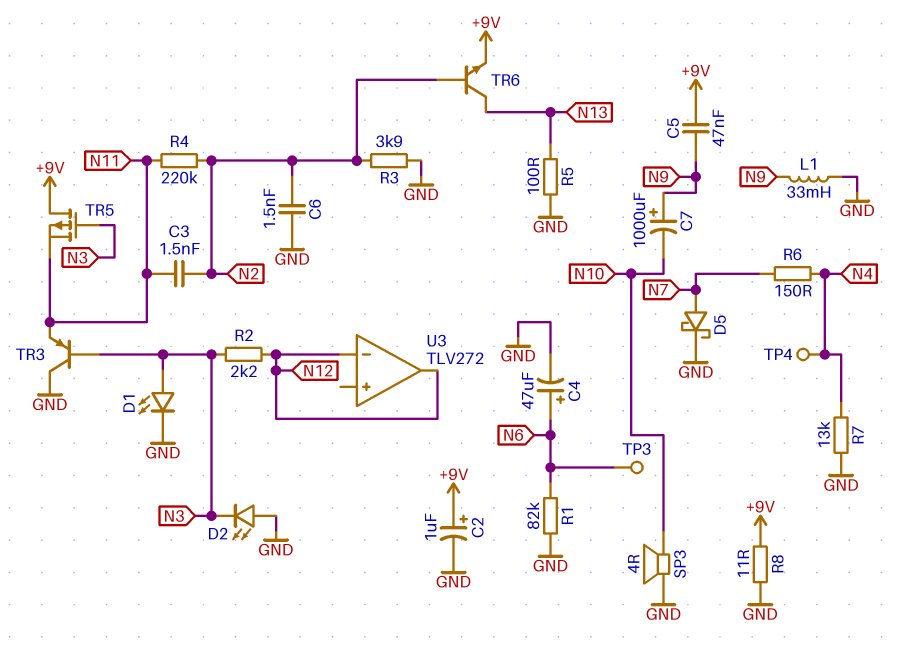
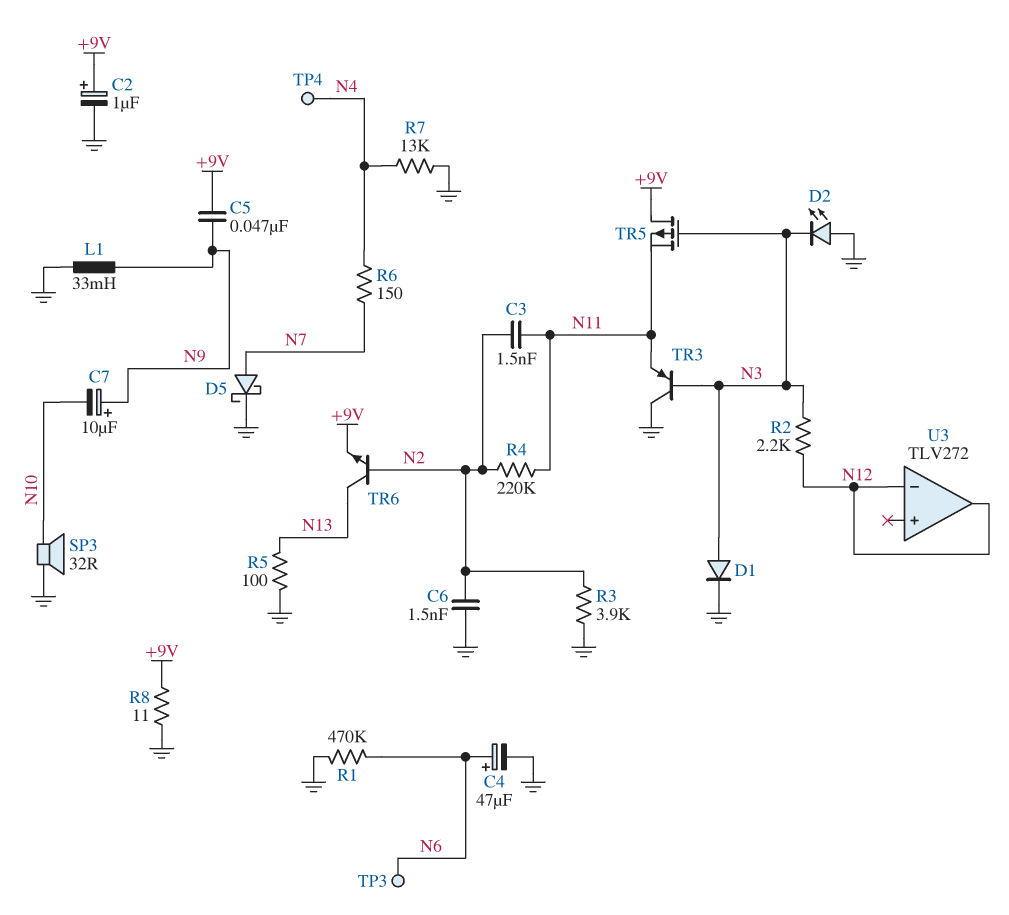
C7: 1000uF (plus N9, minus N10) -> 10uF (plus N9, minus N10)
D1: LED (A N3, K GND) -> diode (A N3, K GND)
R1: 82k (GND, N6) -> 470k (GND, N6)
SP3: speaker 4R (GND, N10) -> speaker 32R (GND, N10)

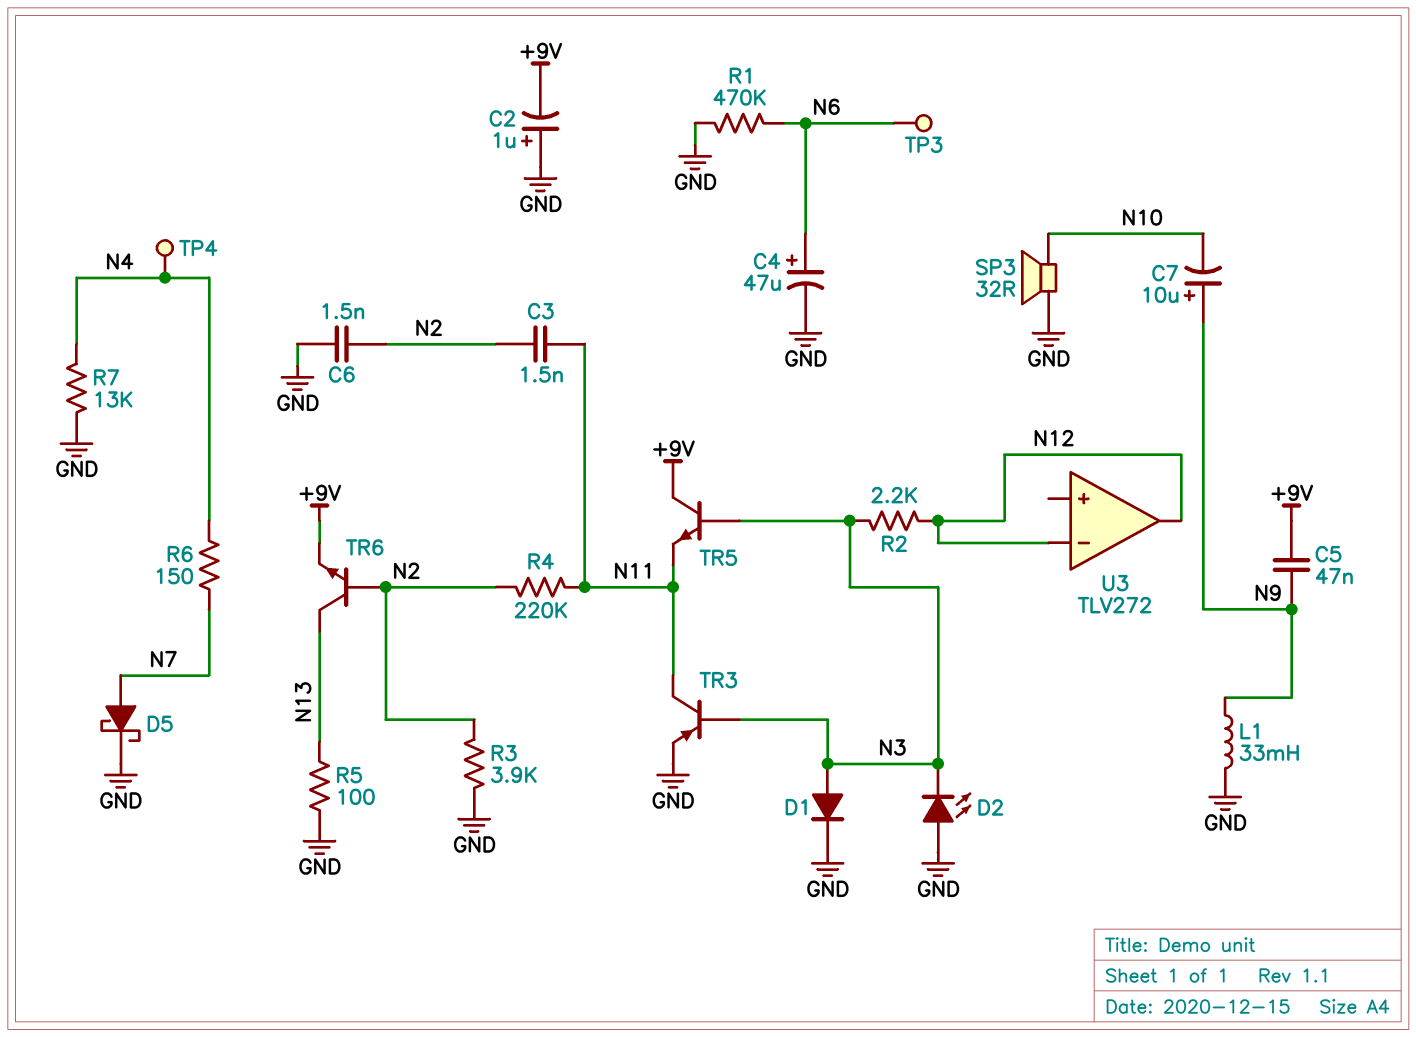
C2: 1uF (plus +9V, minus GND) -> 1uF (plus GND, minus +9V)
R8: 11 (+9V, GND) -> none
TR3: PNP (B N3, C GND, E N11) -> PNP (B N3, C N11, E GND)
TR5: PMOS (G N3, D +9V, S N11) -> NPN (B N3, C +9V, E N11)

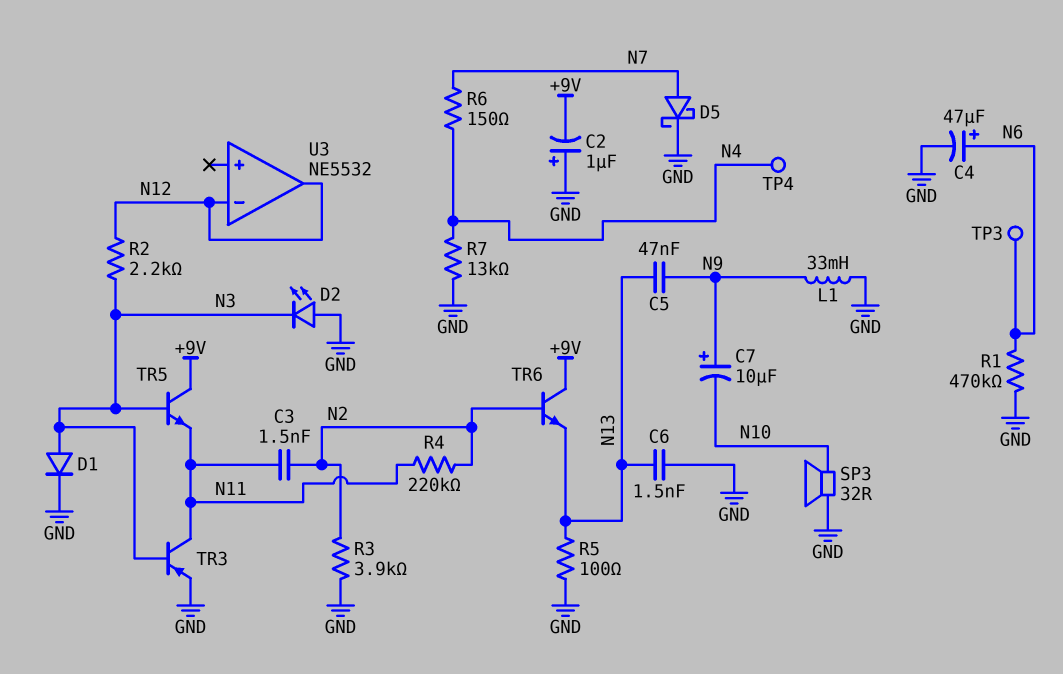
C5: 47nF (+9V, N9) -> 47nF (N9, N13)
C6: 1.5nF (GND, N2) -> 1.5nF (GND, N13)
TR6: NPN (B N2, C N13, E +9V) -> NPN (B N2, C +9V, E N13)
U3: TLV272 -> NE5532

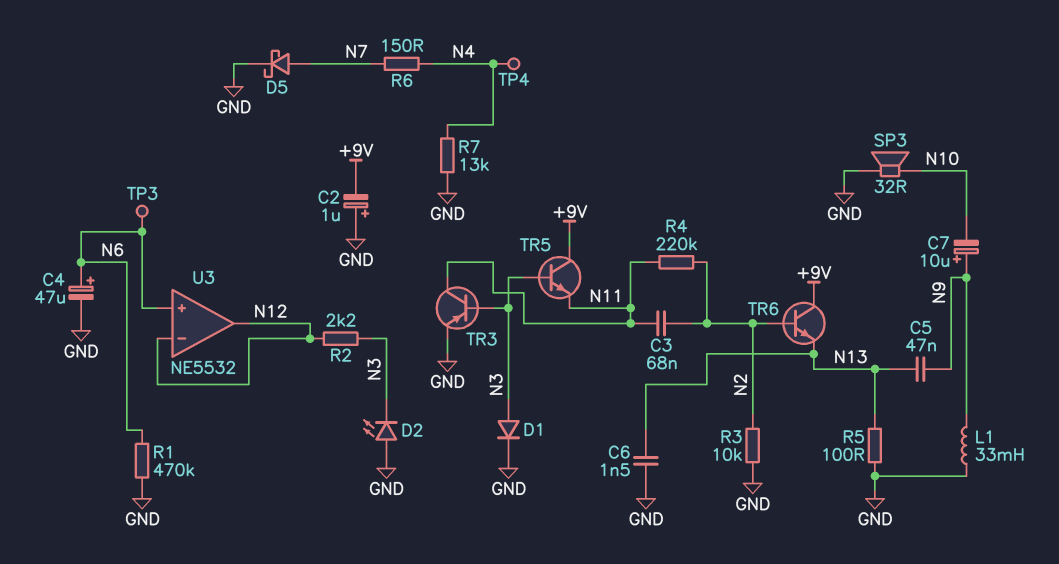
C3: 1.5nF (N2, N11) -> 68nF (N2, N11)
R3: 3.9k (GND, N2) -> 10k (GND, N2)
U3 pin in+: none -> N6

